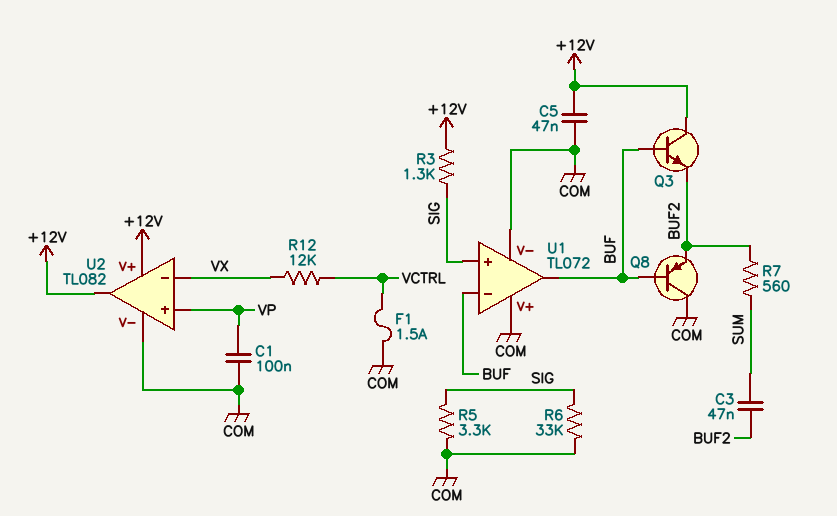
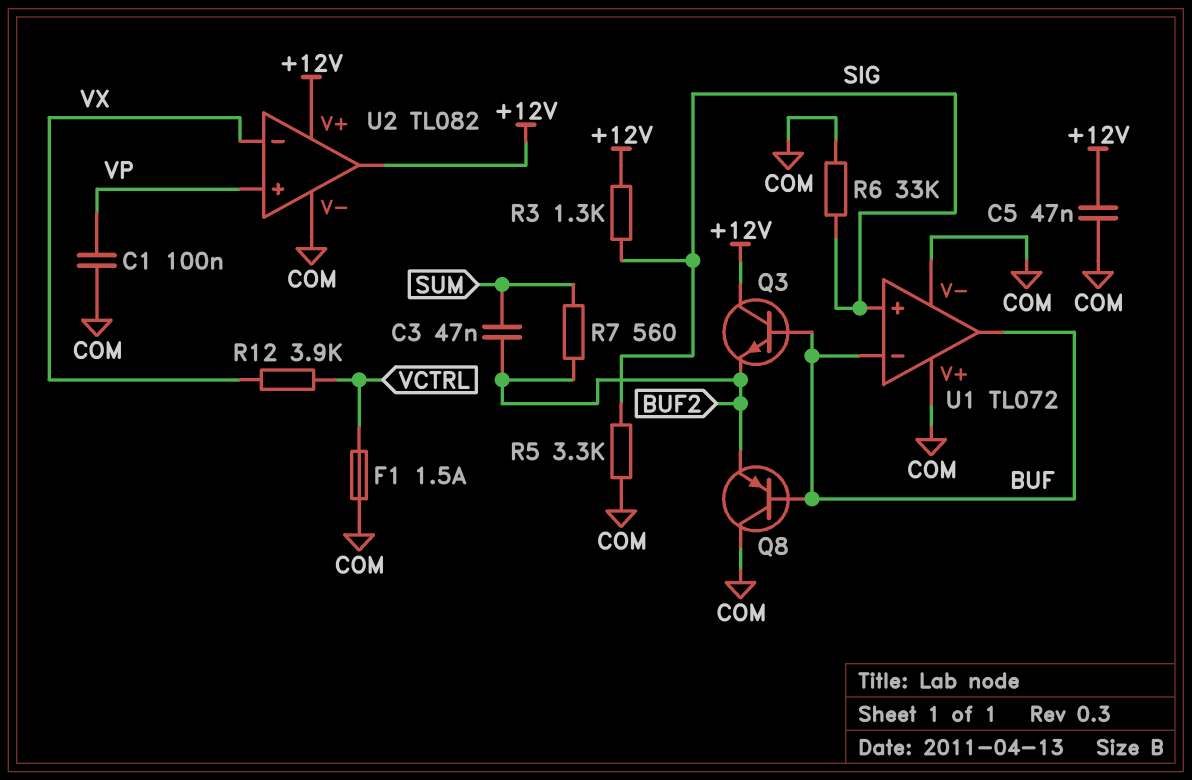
R12: 12k (VCTRL, VX) -> 3.9k (VCTRL, VX)

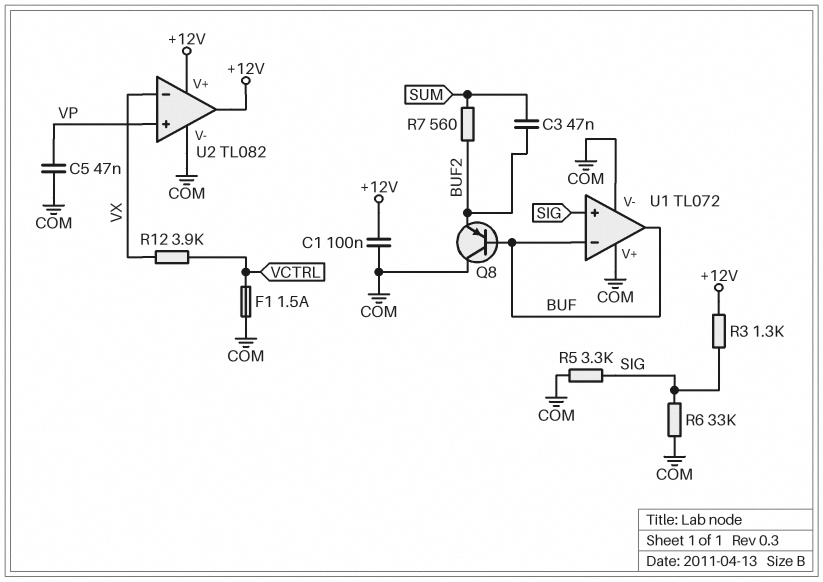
C1: 100nF (COM, VP) -> 100nF (+12V, COM)
C5: 47nF (+12V, COM) -> 47nF (COM, VP)
Q3: NPN (B BUF, C +12V, E BUF2) -> none

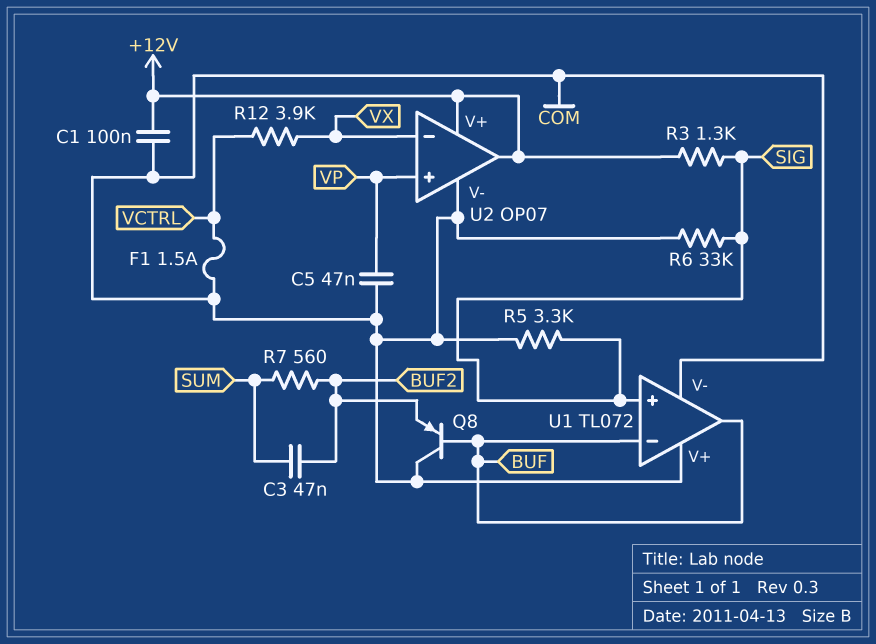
U2: TL082 -> OP07

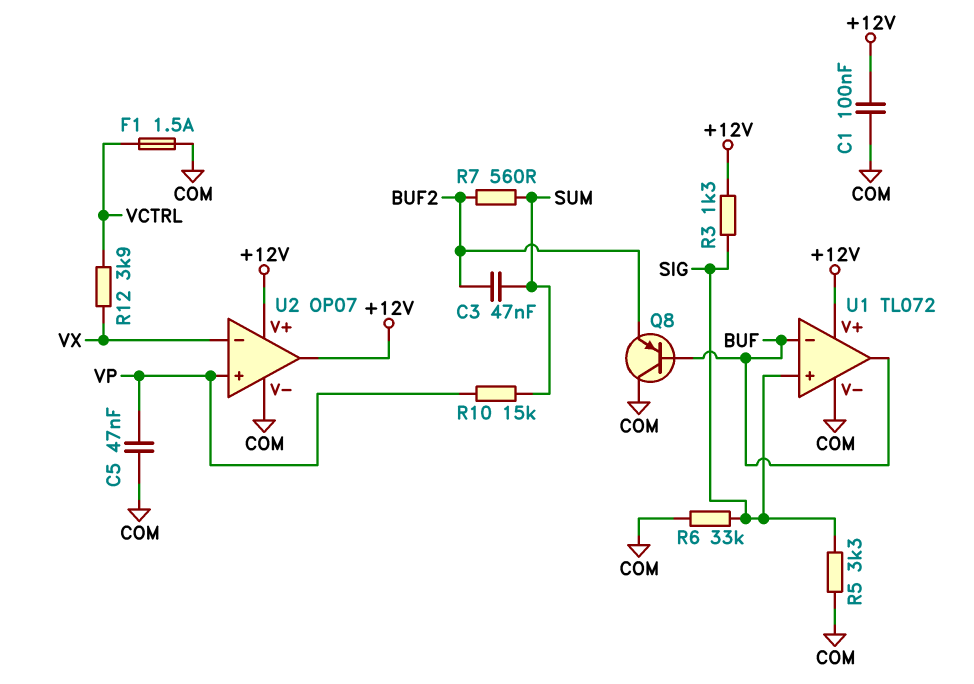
R10: none -> 15k (SUM, VP)
U1 pin V+: COM -> +12V

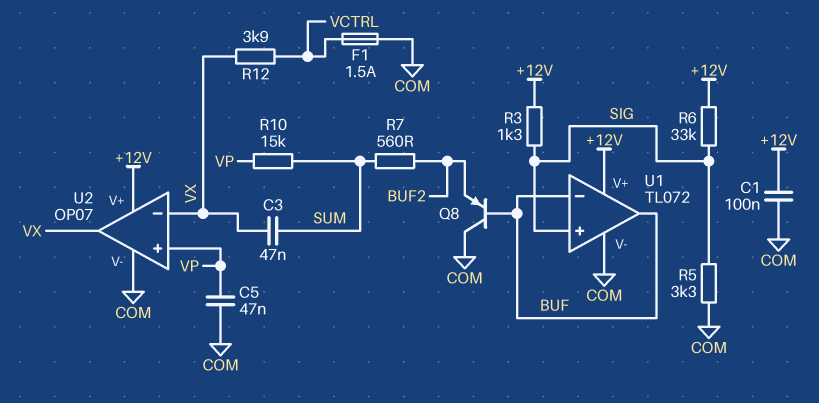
C3: 47nF (BUF2, SUM) -> 47nF (SUM, VX)
R6: 33k (COM, SIG) -> 33k (+12V, SIG)
U2 pin out: +12V -> VX

